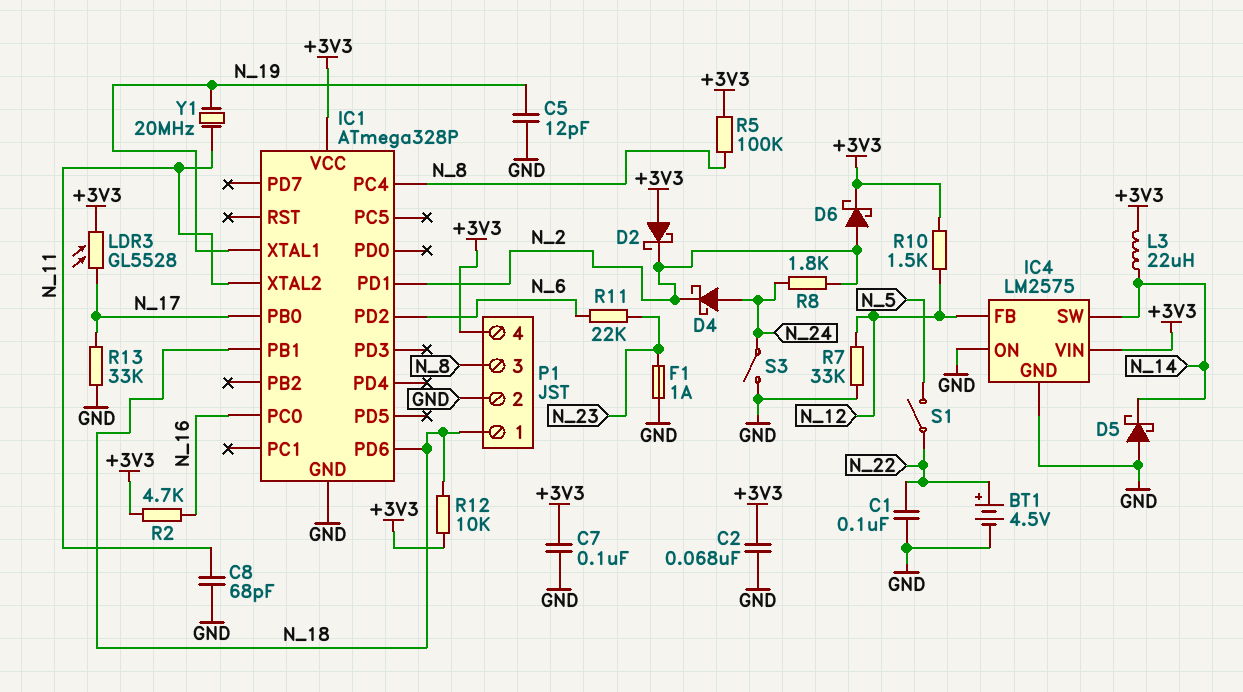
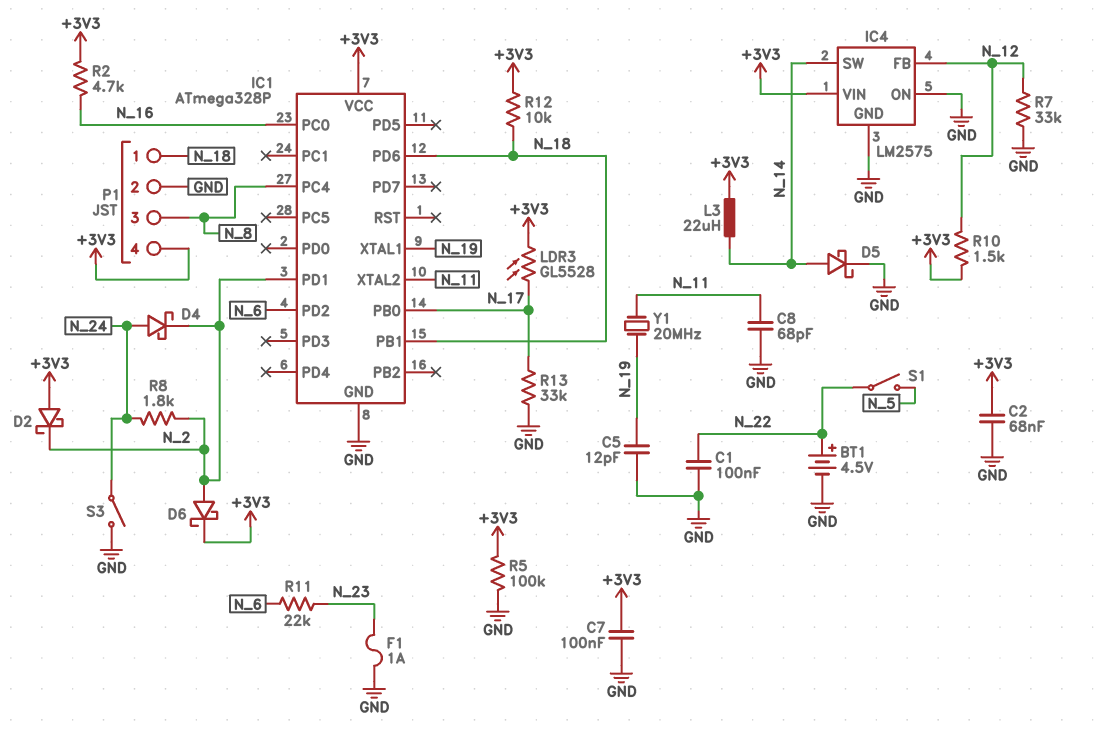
D5: schottky (A GND, K N_14) -> schottky (A N_14, K GND)
R5: 100k (+3V3, N_8) -> 100k (+3V3, GND)

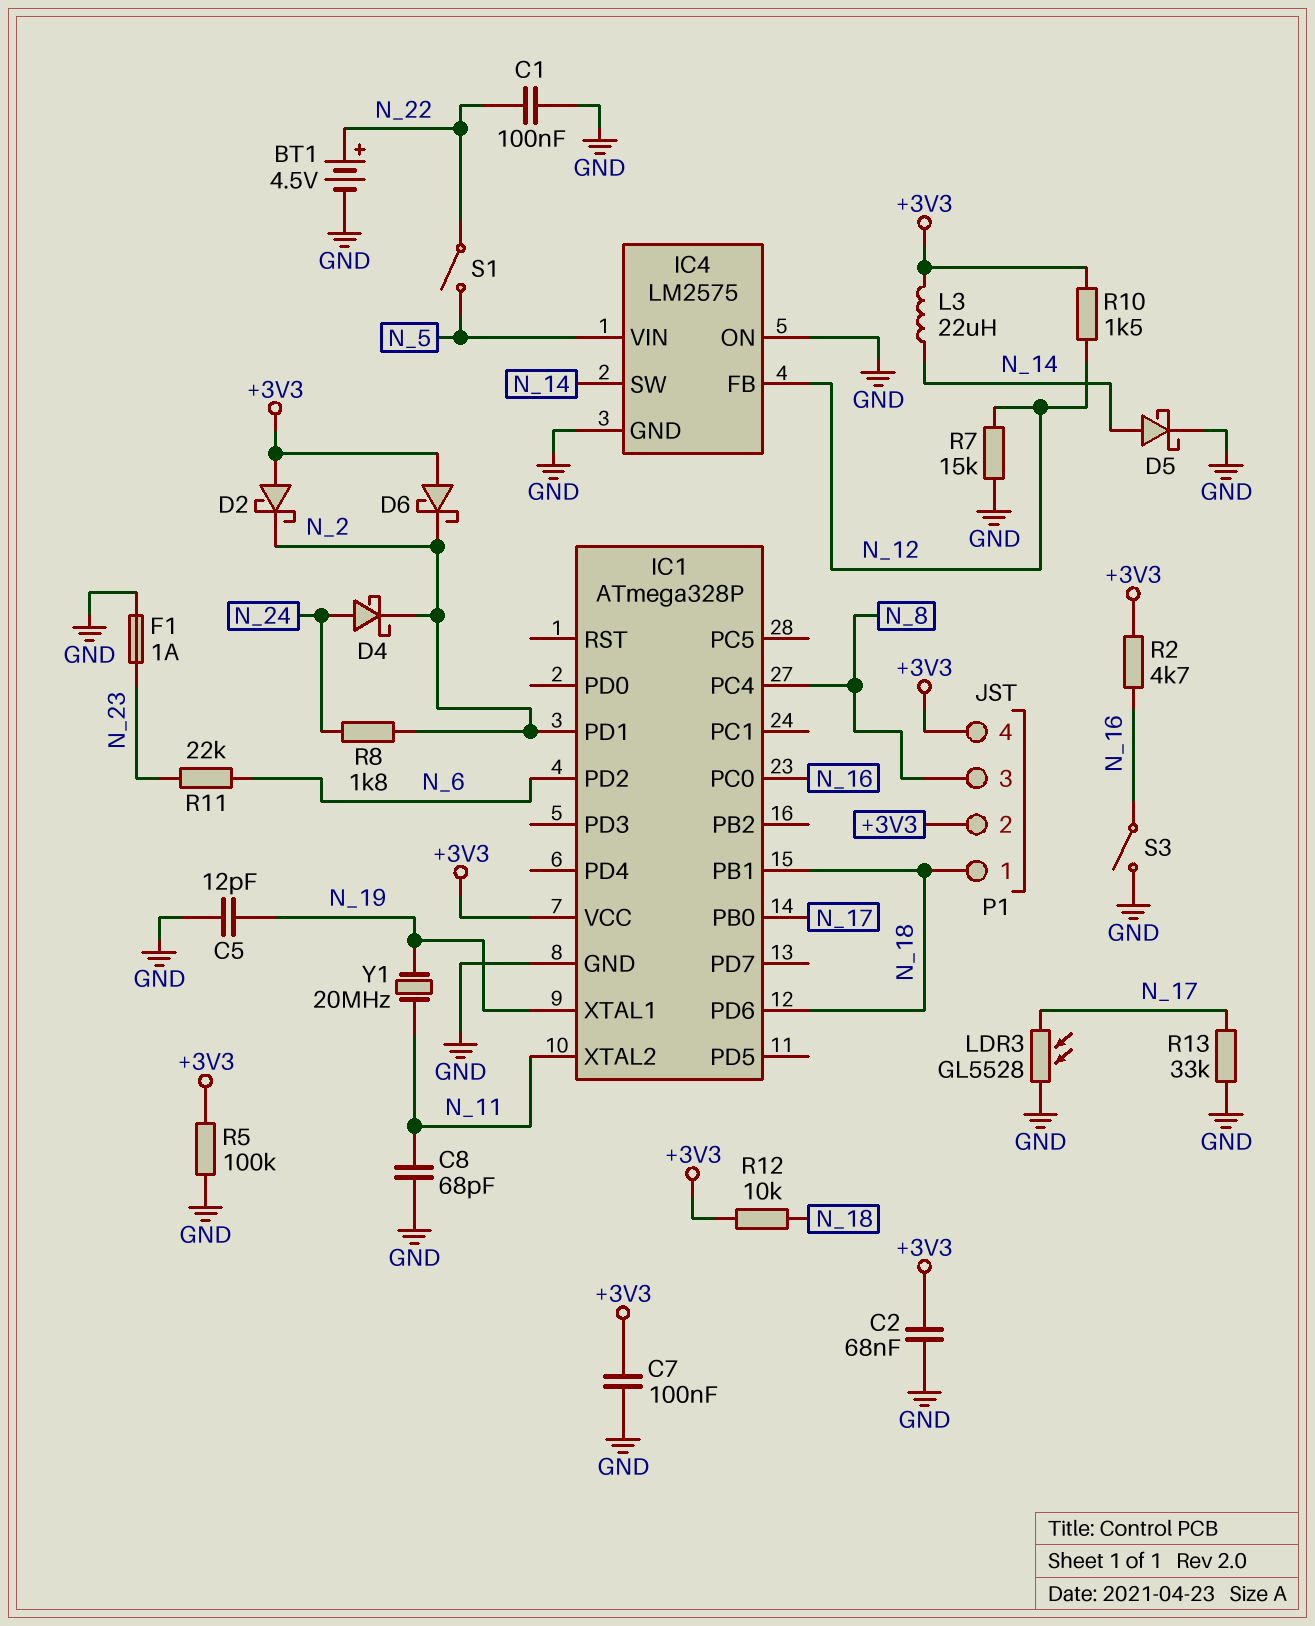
D6: schottky (A N_2, K +3V3) -> schottky (A +3V3, K N_2)
IC4 pin VIN: +3V3 -> N_5
LDR3: GL5528 (+3V3, N_17) -> GL5528 (GND, N_17)
P1 pin 2: GND -> +3V3
R7: 33k (GND, N_12) -> 15k (GND, N_12)
S3: switch (GND, N_24) -> switch (GND, N_16)

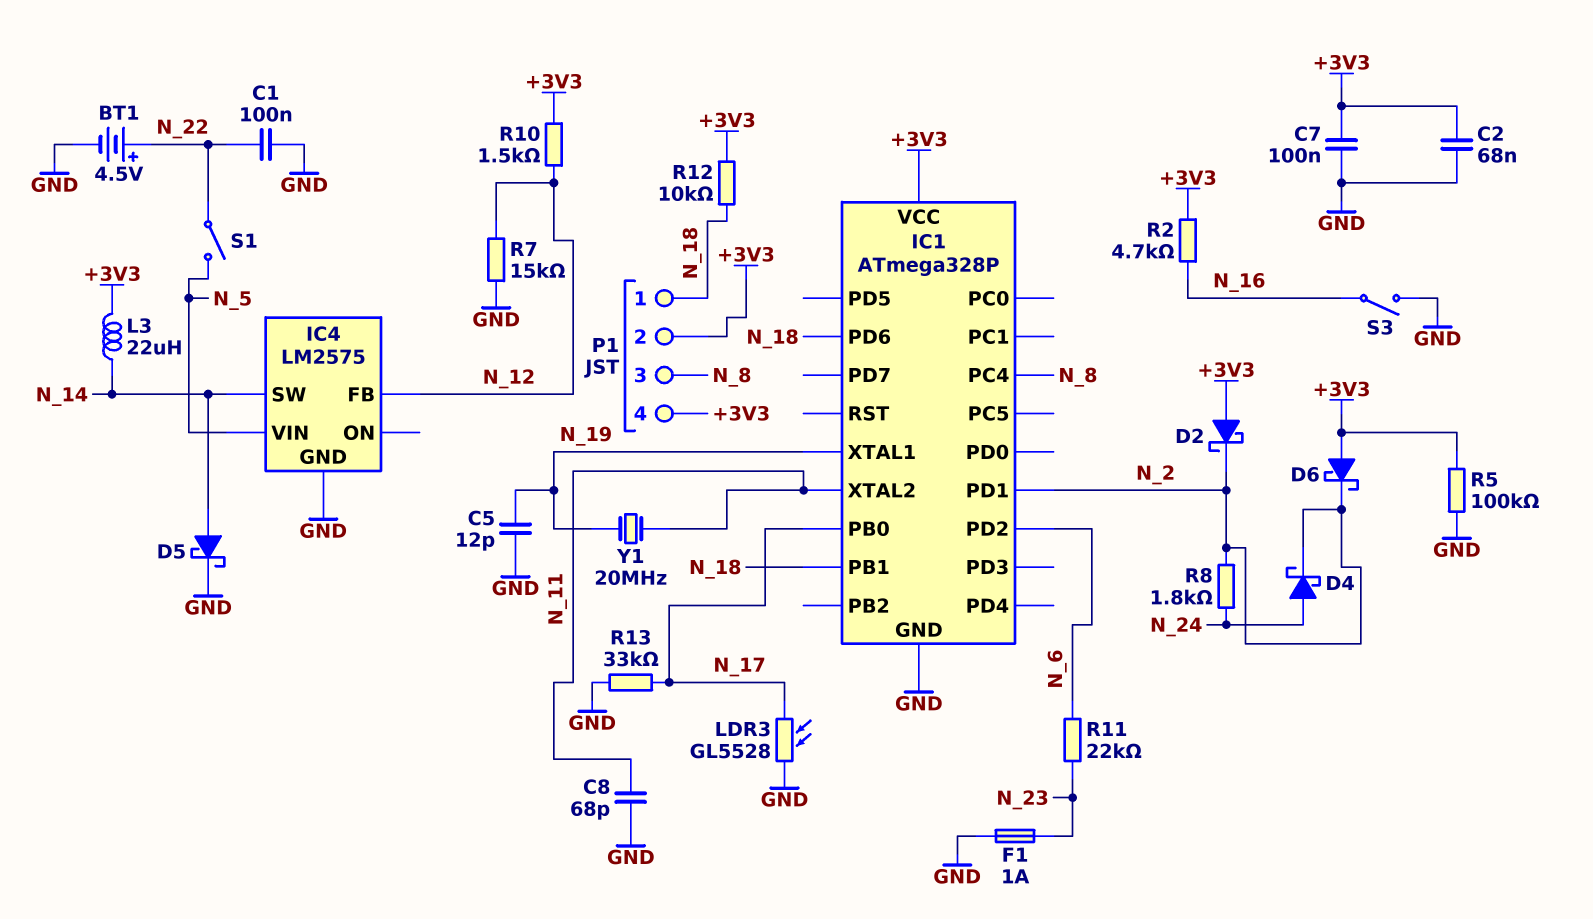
IC1 pin PC0: N_16 -> none
IC4 pin ON: GND -> none

